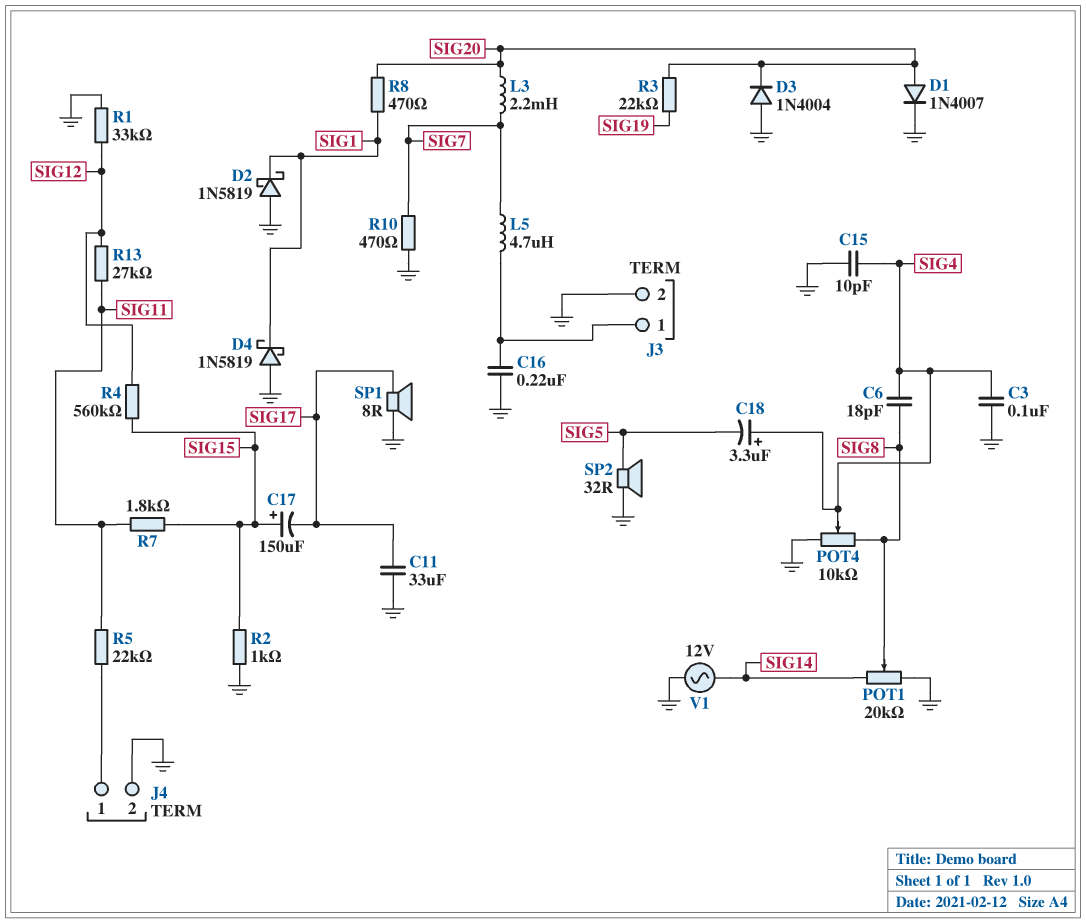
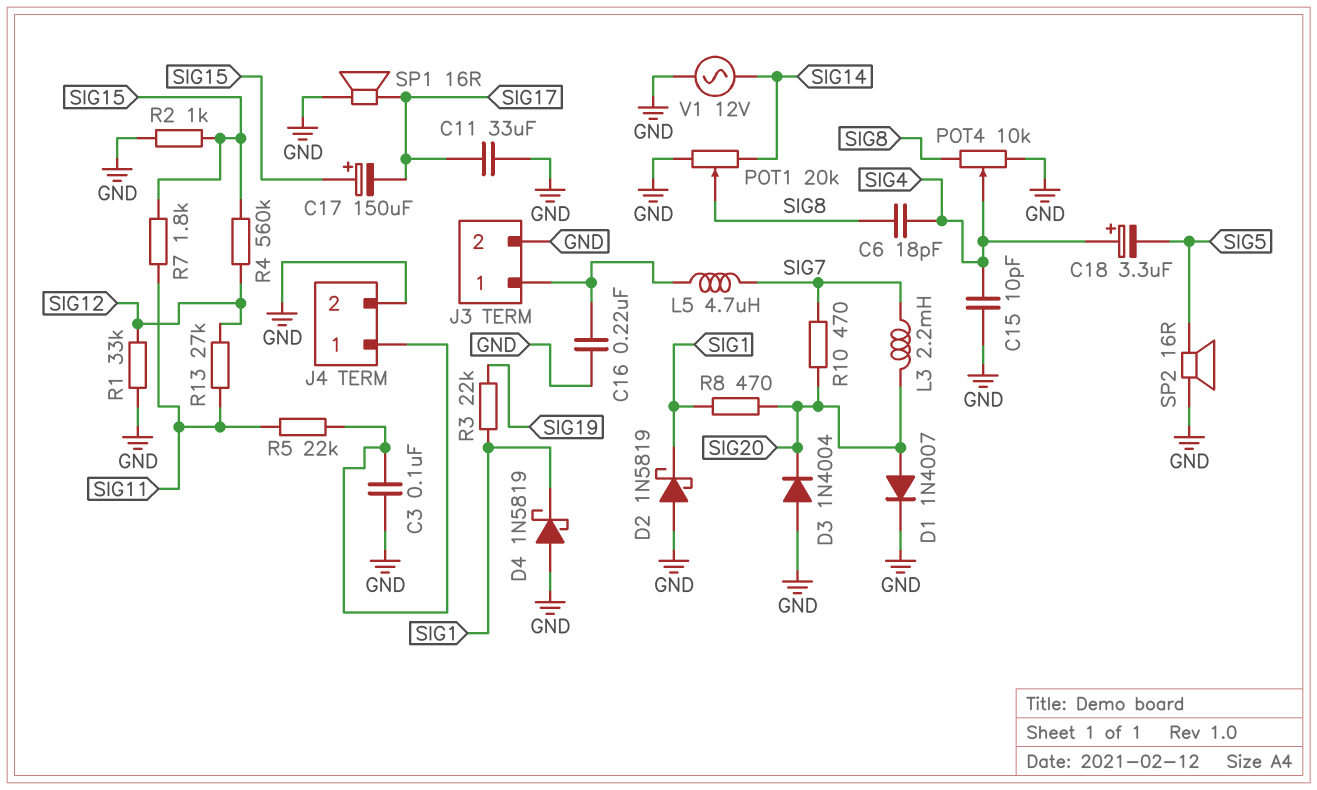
C3: 100nF (GND, SIG4) -> 100nF (GND, J4/1)
R3: 22k (SIG19, SIG20) -> 22k (SIG1, SIG19)
R10: 470 (GND, SIG7) -> 470 (SIG7, SIG20)
SP1: speaker 8R (GND, SIG17) -> speaker 16R (GND, SIG17)
SP2: speaker 32R (GND, SIG5) -> speaker 16R (GND, SIG5)

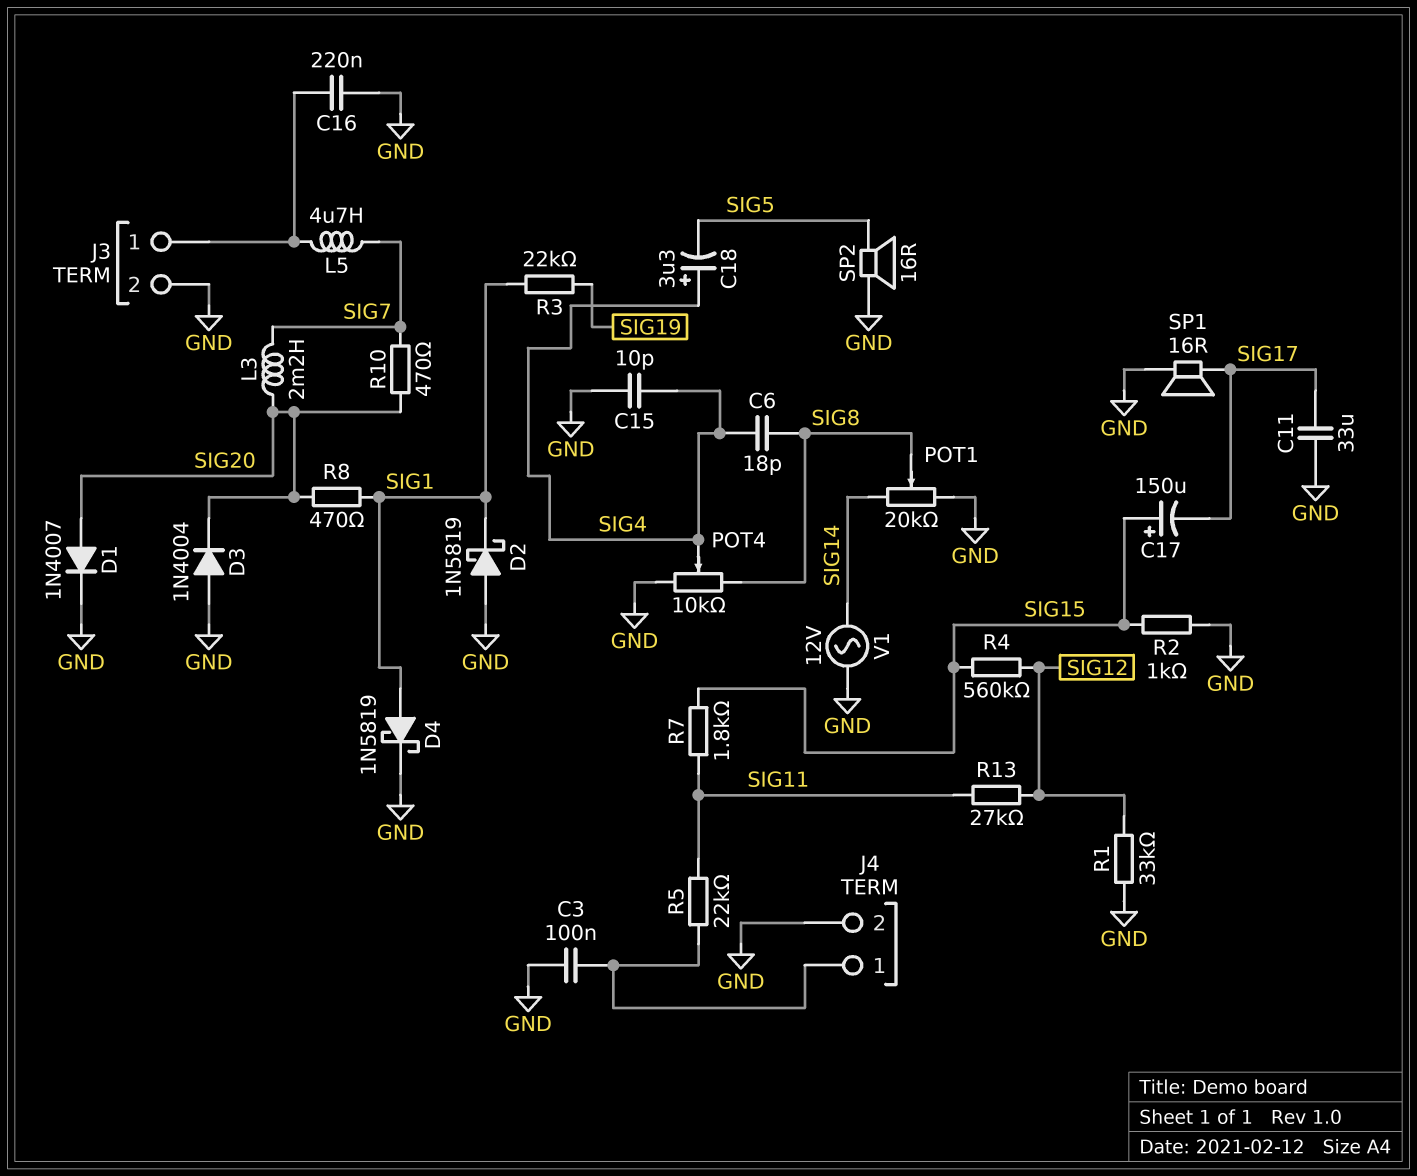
D4: schottky 1N5819 (A GND, K SIG1) -> schottky 1N5819 (A SIG1, K GND)

